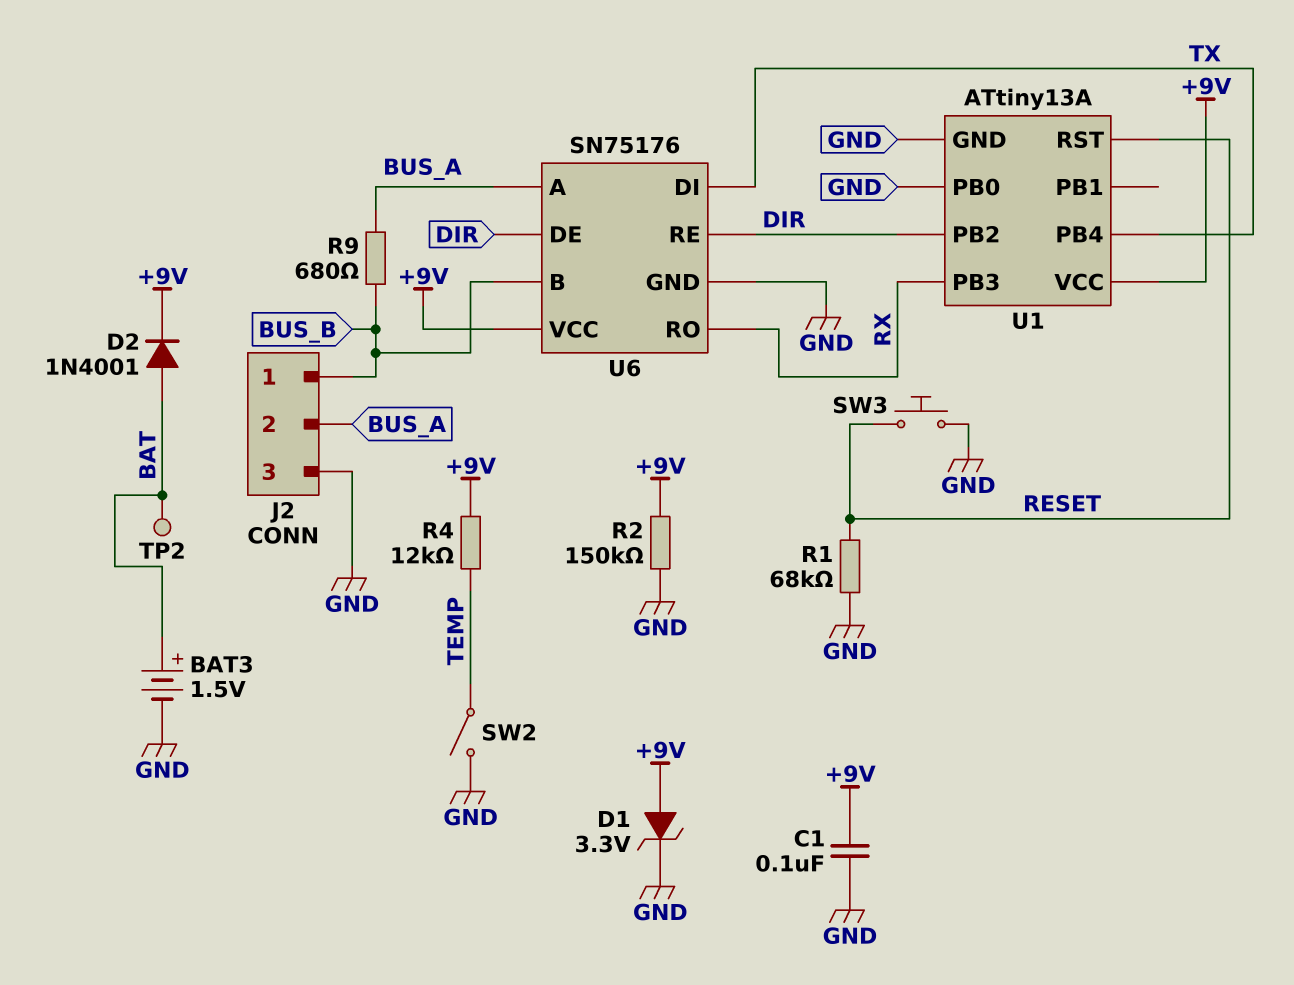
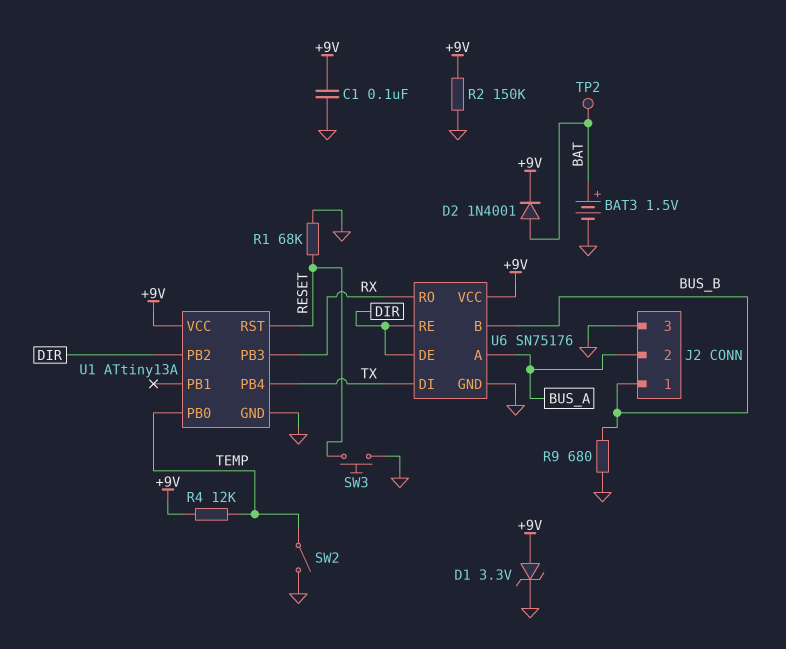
R9: 680 (BUS_A, BUS_B) -> 680 (BUS_B, GND)
U1 pin PB0: GND -> TEMP

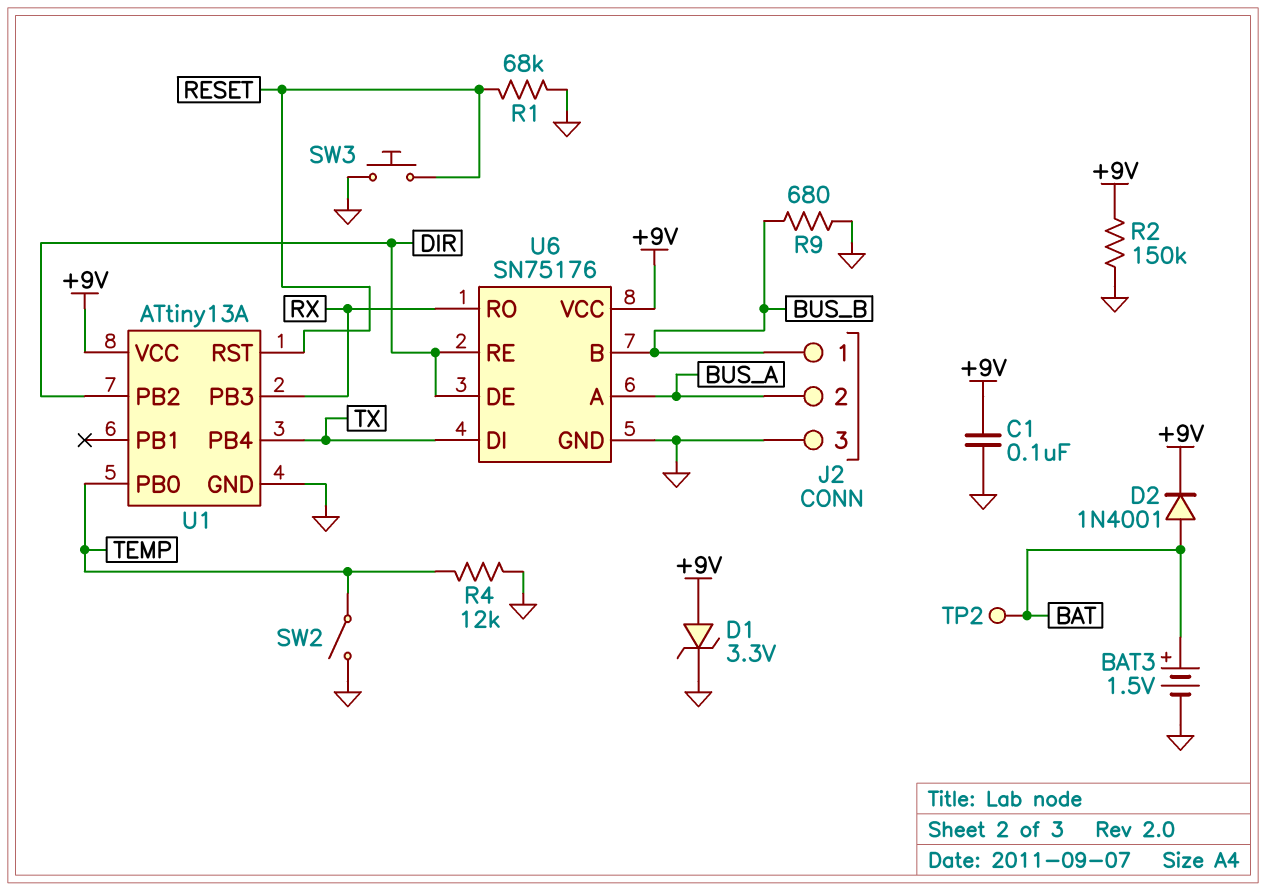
R4: 12k (+9V, TEMP) -> 12k (GND, TEMP)

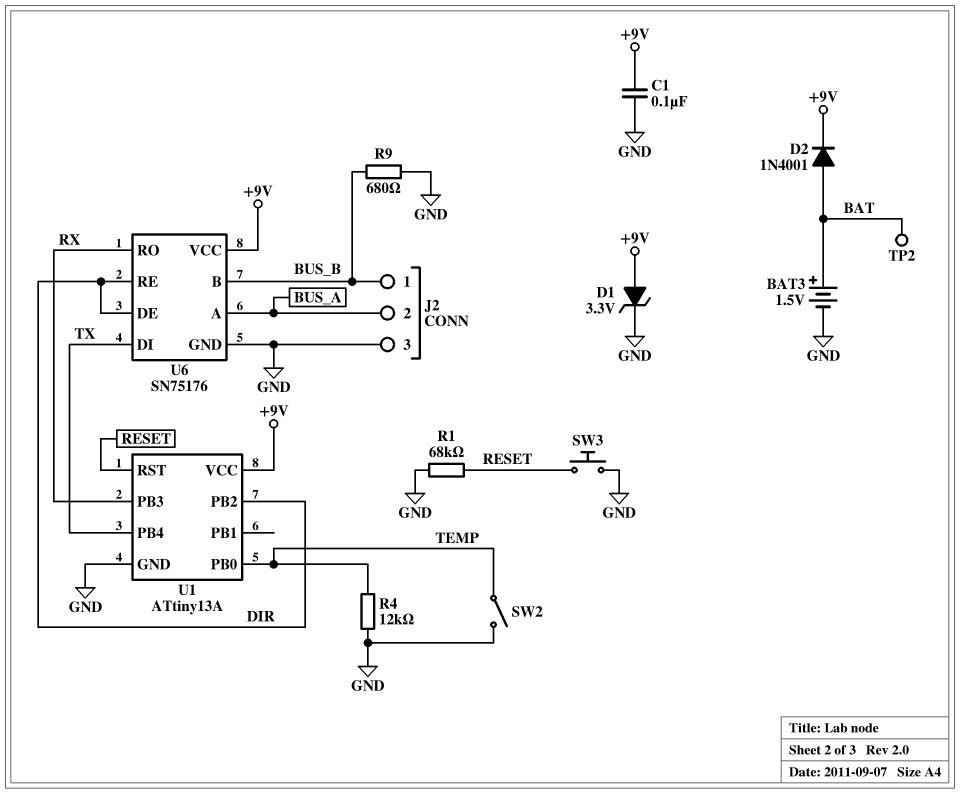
R2: 150k (+9V, GND) -> none

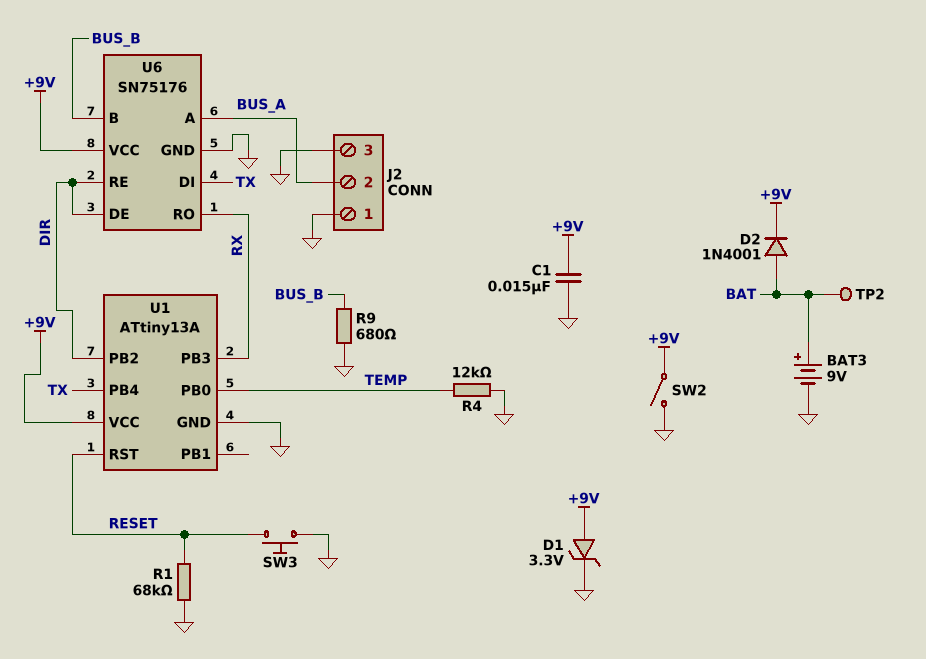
BAT3: 1.5V (plus BAT, minus GND) -> 9V (plus BAT, minus GND)
C1: 100nF (+9V, GND) -> 15nF (+9V, GND)
J2 pin 1: BUS_B -> GND
SW2: switch (GND, TEMP) -> switch (+9V, GND)

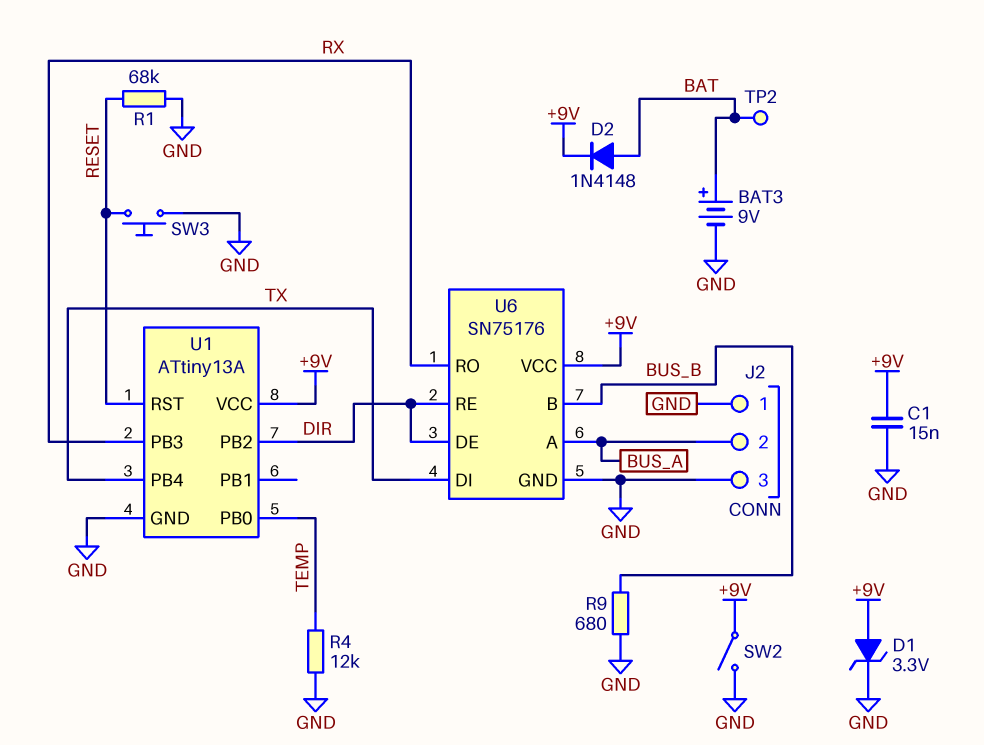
D2: diode 1N4001 (A BAT, K +9V) -> diode 1N4148 (A BAT, K +9V)

